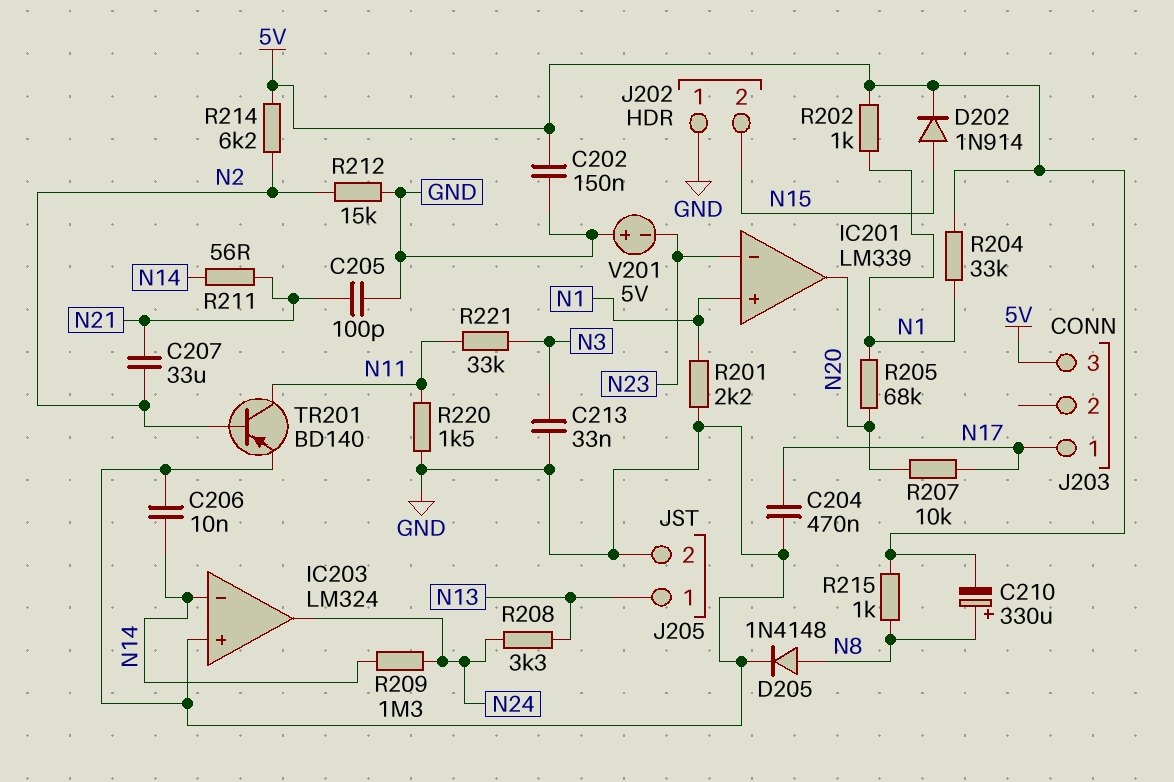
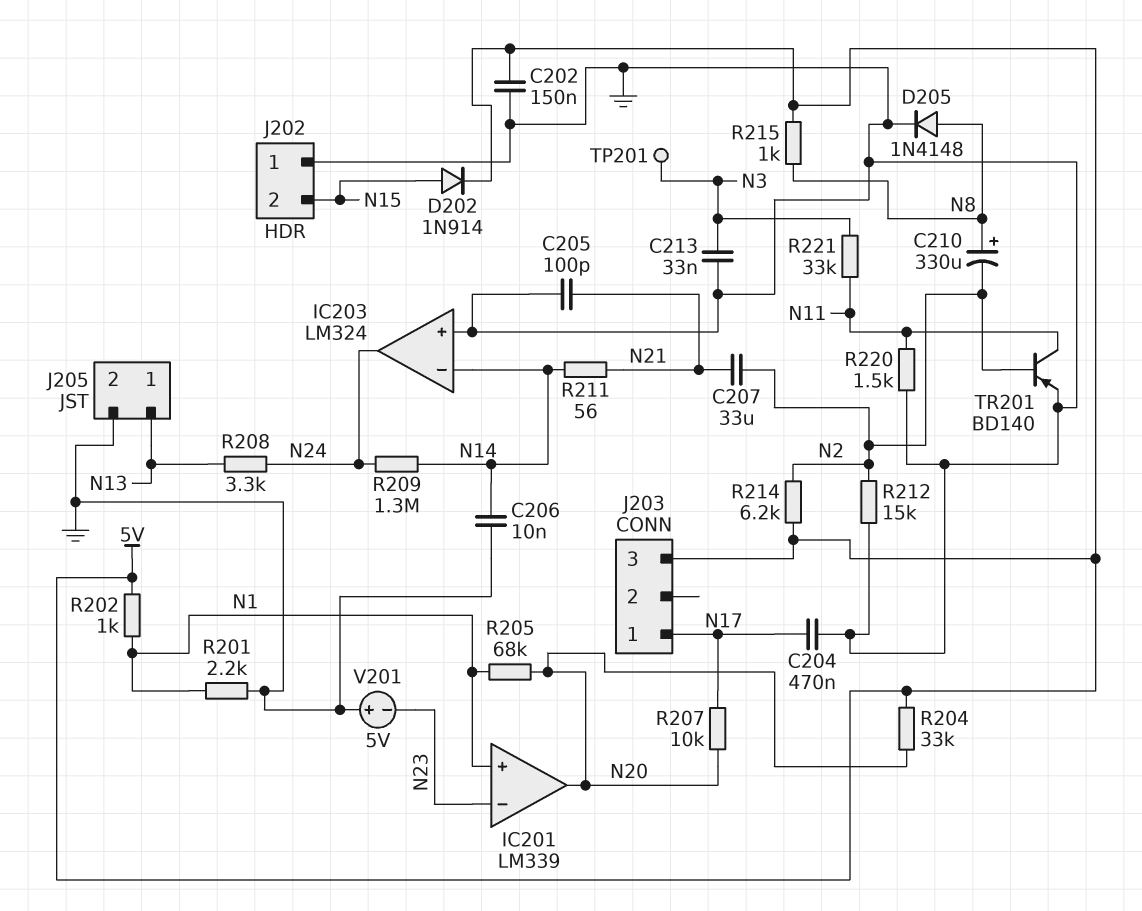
C210: 330uF (plus N8, minus 5V) -> 330uF (plus N8, minus N2)
R204: 33k (5V, N1) -> 33k (5V, N20)
TP201: none -> test point (N3)

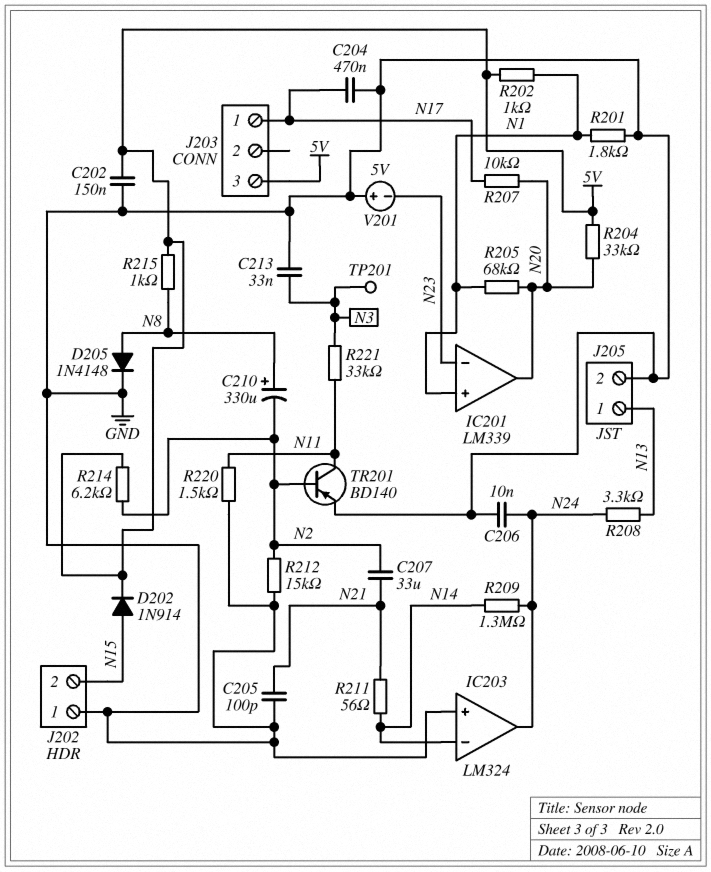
C206: 10nF (GND, N14) -> 10nF (GND, N24)
R201: 2.2k (GND, N1) -> 1.8k (GND, N1)

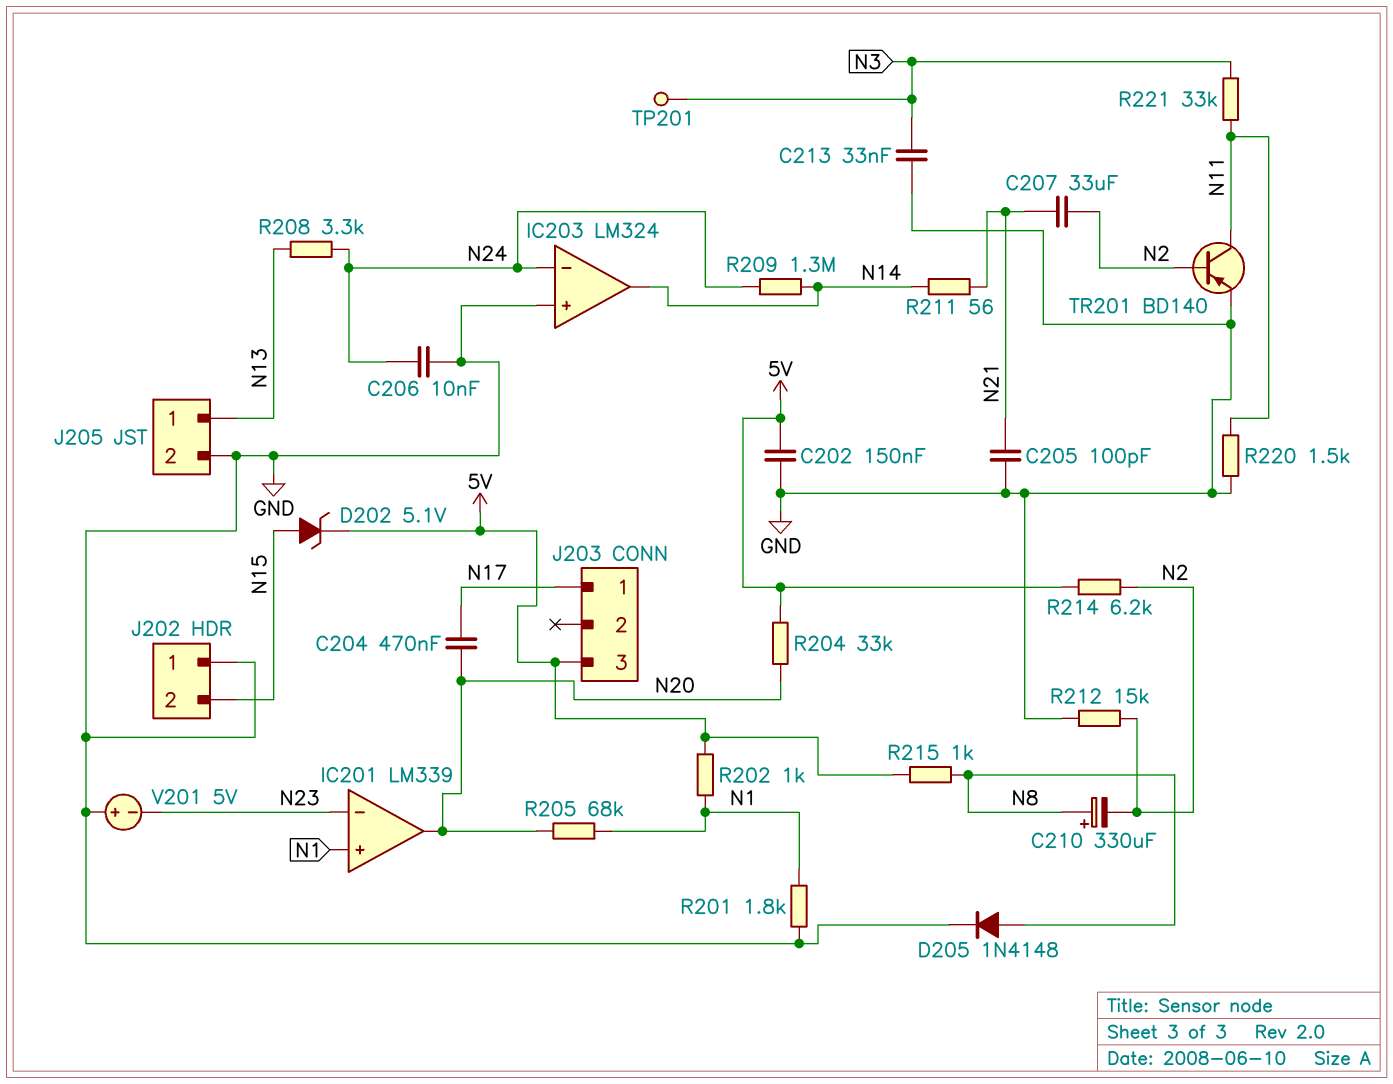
C204: 470nF (GND, N17) -> 470nF (N17, N20)
D202: diode 1N914 (A N15, K 5V) -> zener 5.1V (A N15, K 5V)
IC203 pin in-: N14 -> N24
IC203 pin out: N24 -> N14
R207: 10k (N17, N20) -> none

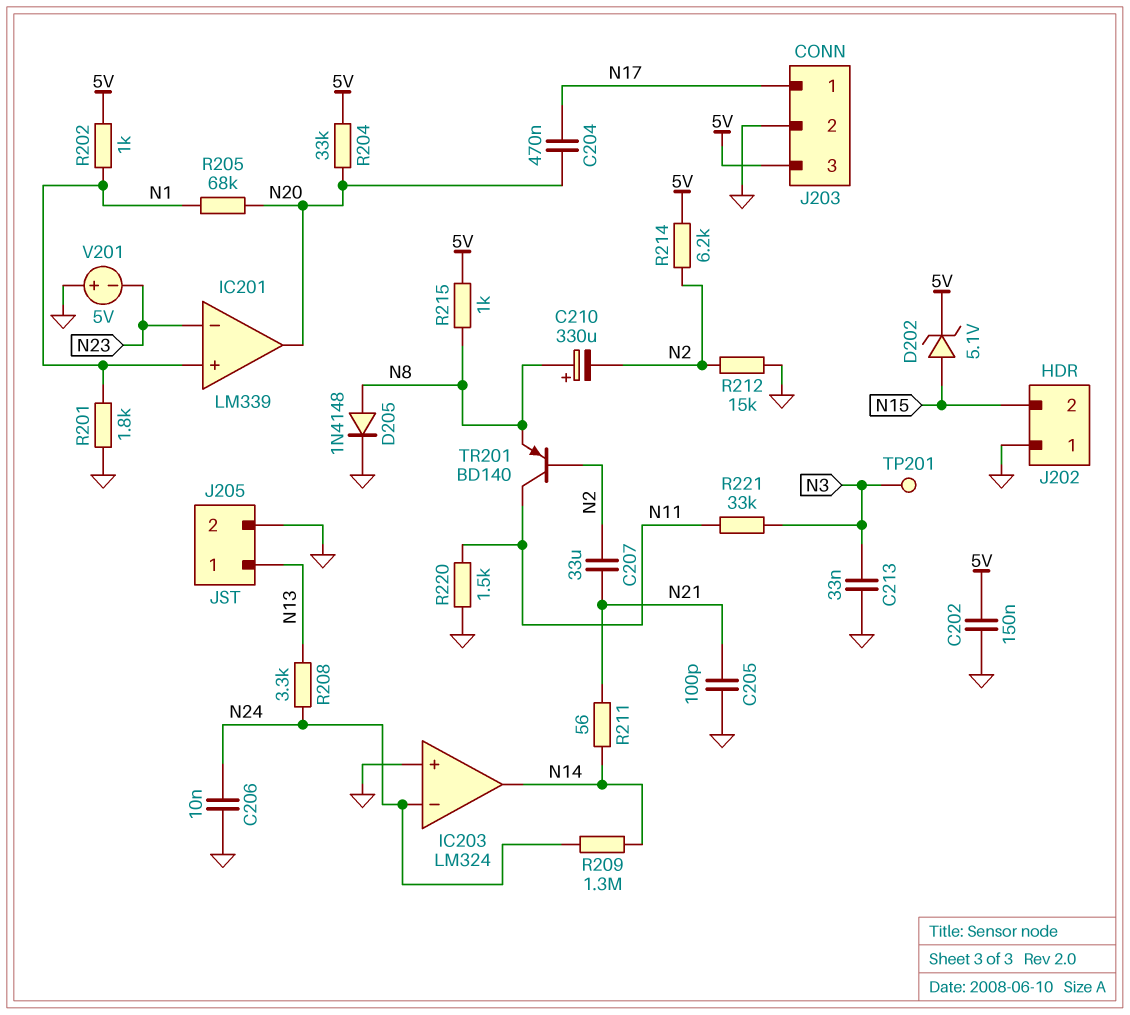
J203 pin 2: none -> GND
TR201: PNP BD140 (B N2, C N11, E GND) -> PNP BD140 (B N2, C N11, E N8)

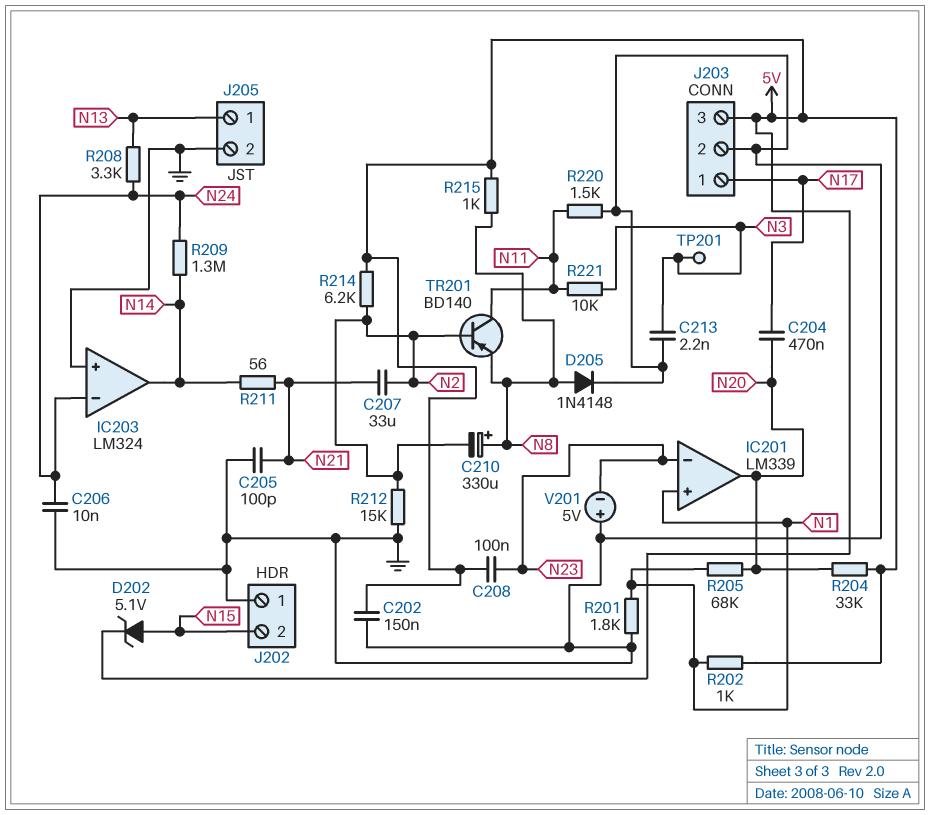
C208: none -> 100nF (5V, N23)
C213: 33nF (GND, N3) -> 2.2nF (GND, N3)
R221: 33k (N3, N11) -> 10k (N3, N11)

